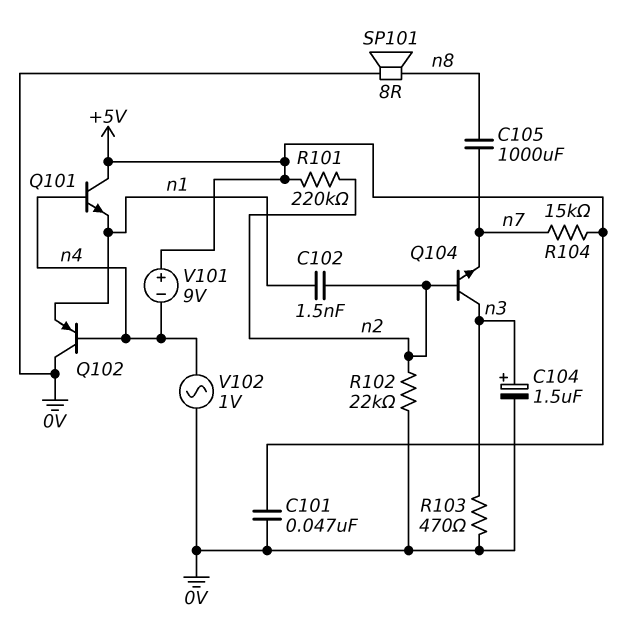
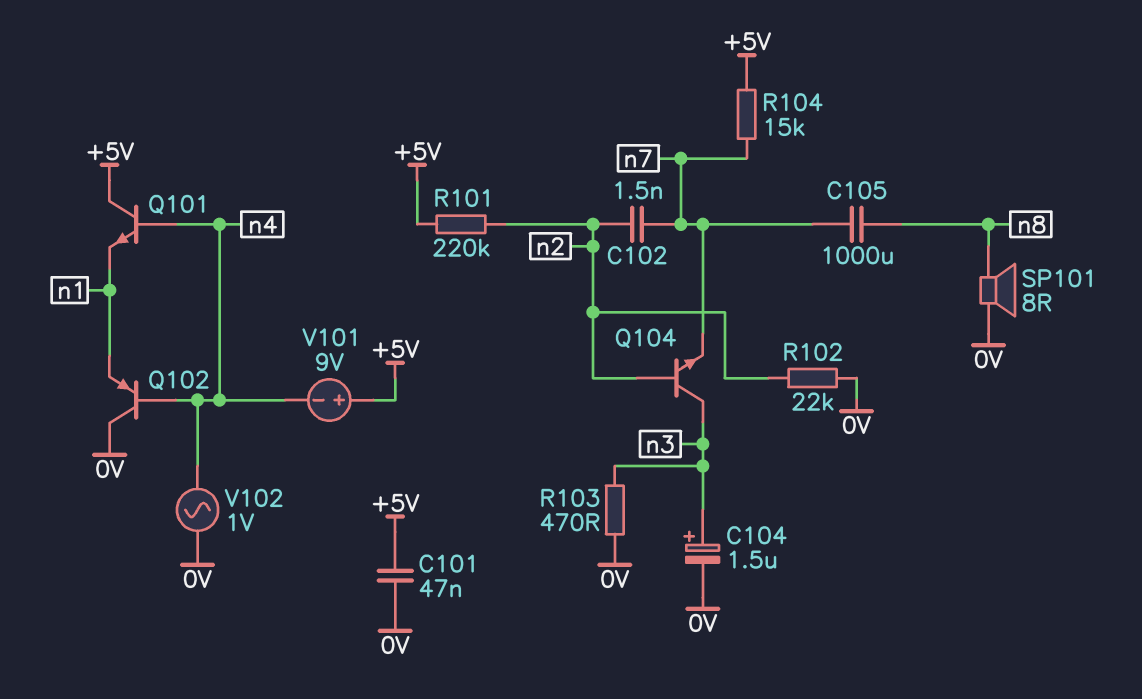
C102: 1.5nF (n1, n2) -> 1.5nF (n2, n7)

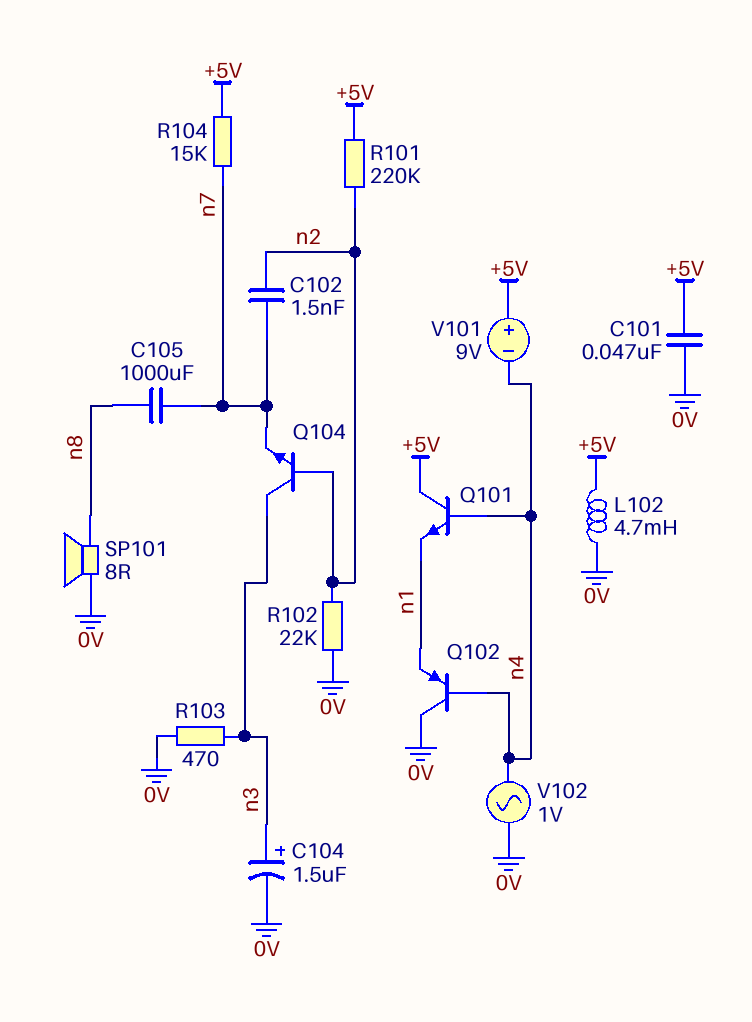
L102: none -> 4.7mH (+5V, 0V)

